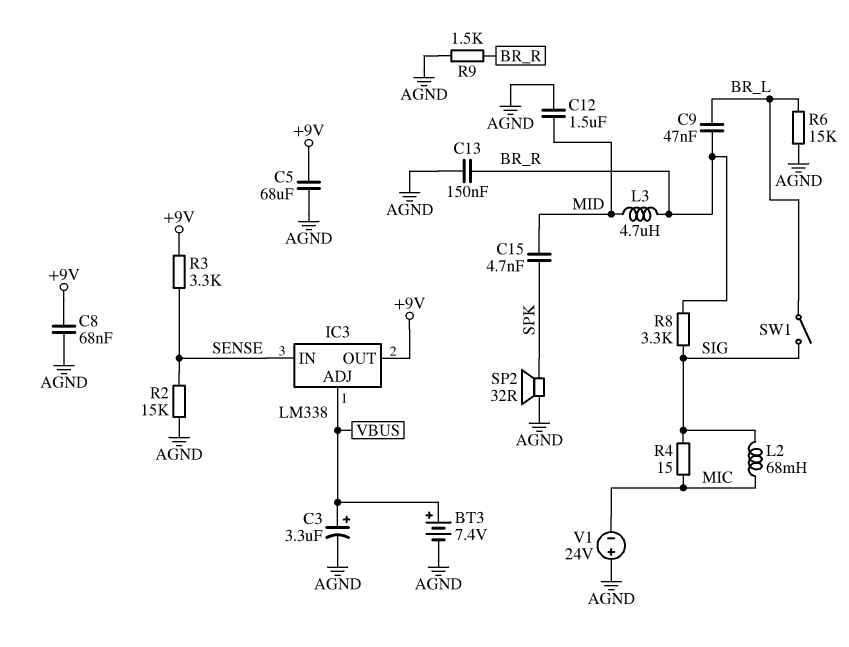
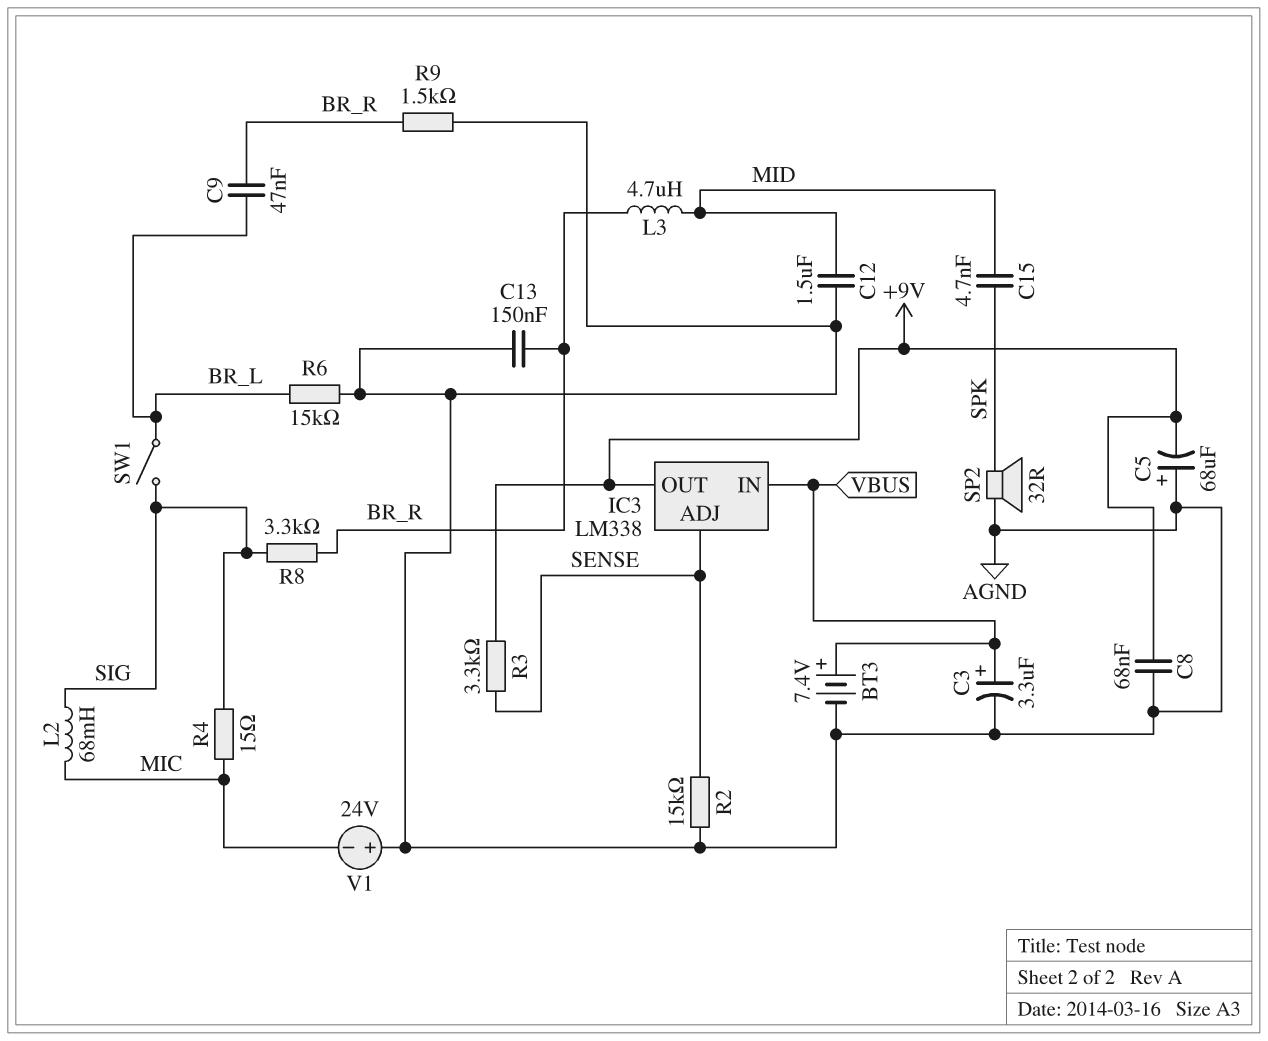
C5: 68uF (+9V, AGND) -> 68uF (plus AGND, minus +9V)
IC3 pin ADJ: VBUS -> SENSE
IC3 pin IN: SENSE -> VBUS

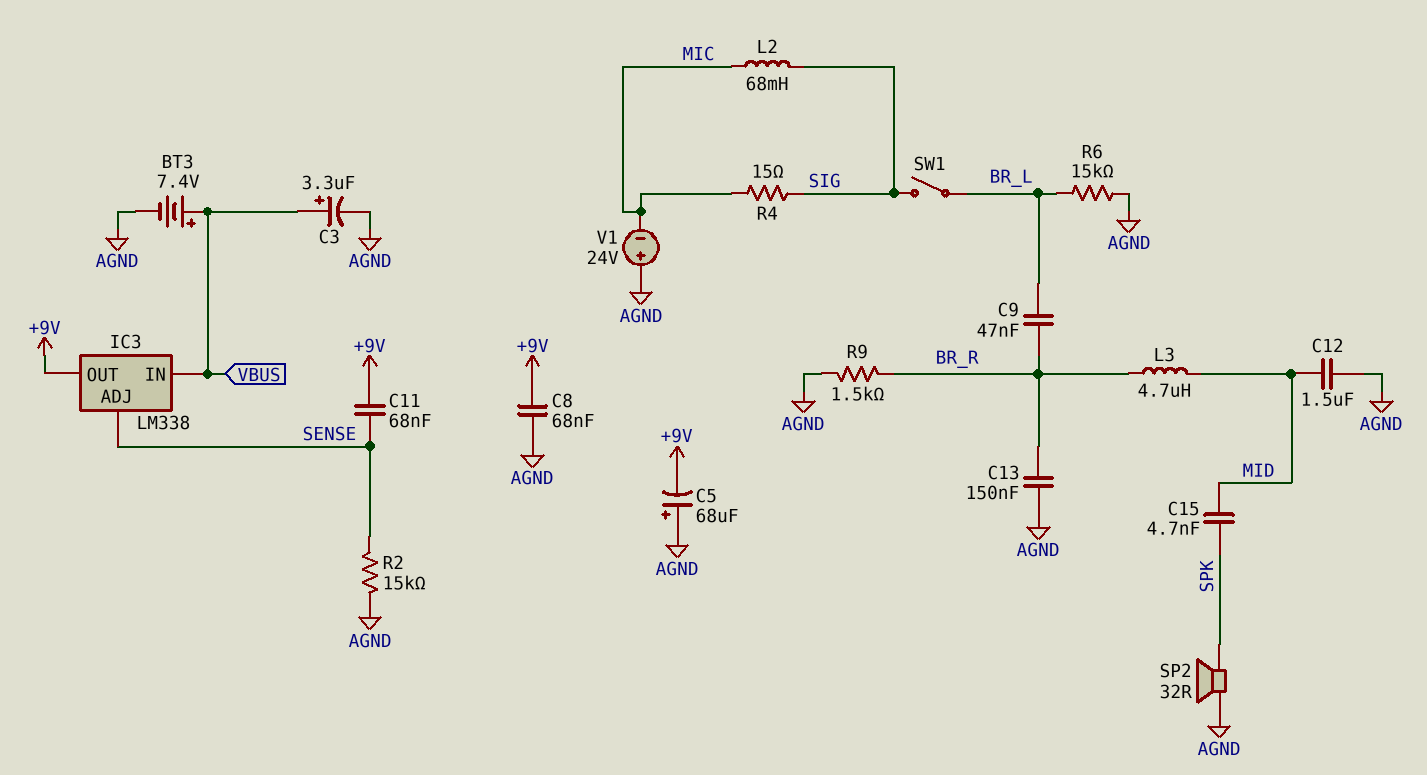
C11: none -> 68nF (+9V, SENSE)
R3: 3.3k (+9V, SENSE) -> none
R8: 3.3k (BR_R, SIG) -> none

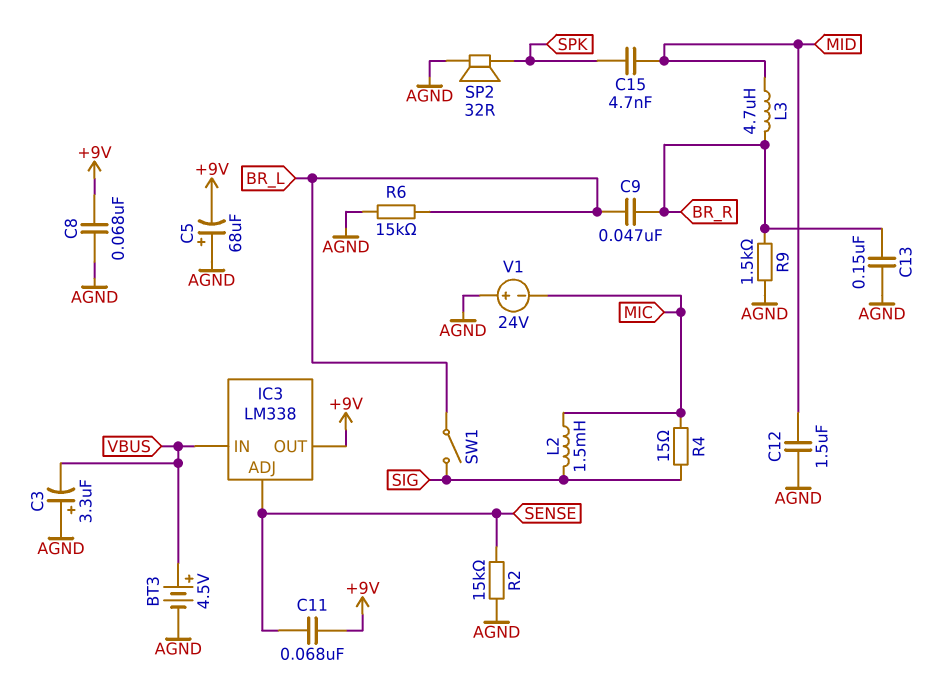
BT3: 7.4V (plus VBUS, minus AGND) -> 4.5V (plus VBUS, minus AGND)
C3: 3.3uF (plus VBUS, minus AGND) -> 3.3uF (plus AGND, minus VBUS)
L2: 68mH (MIC, SIG) -> 1.5mH (MIC, SIG)

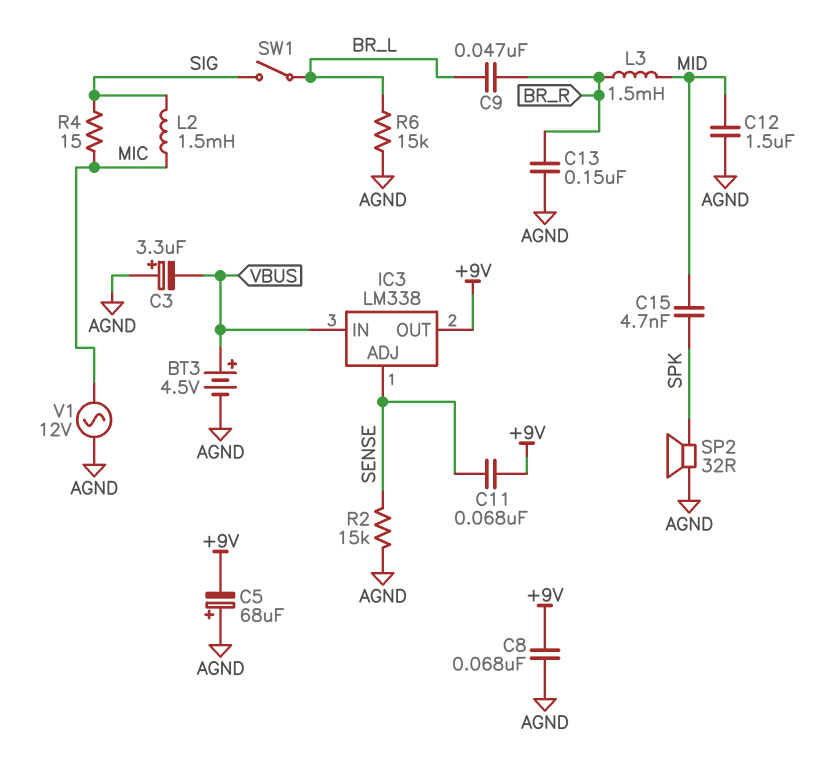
L3: 4.7uH (BR_R, MID) -> 1.5mH (BR_R, MID)
R9: 1.5k (AGND, BR_R) -> none
V1: 24V (plus AGND, minus MIC) -> AC 12V (AGND, MIC)

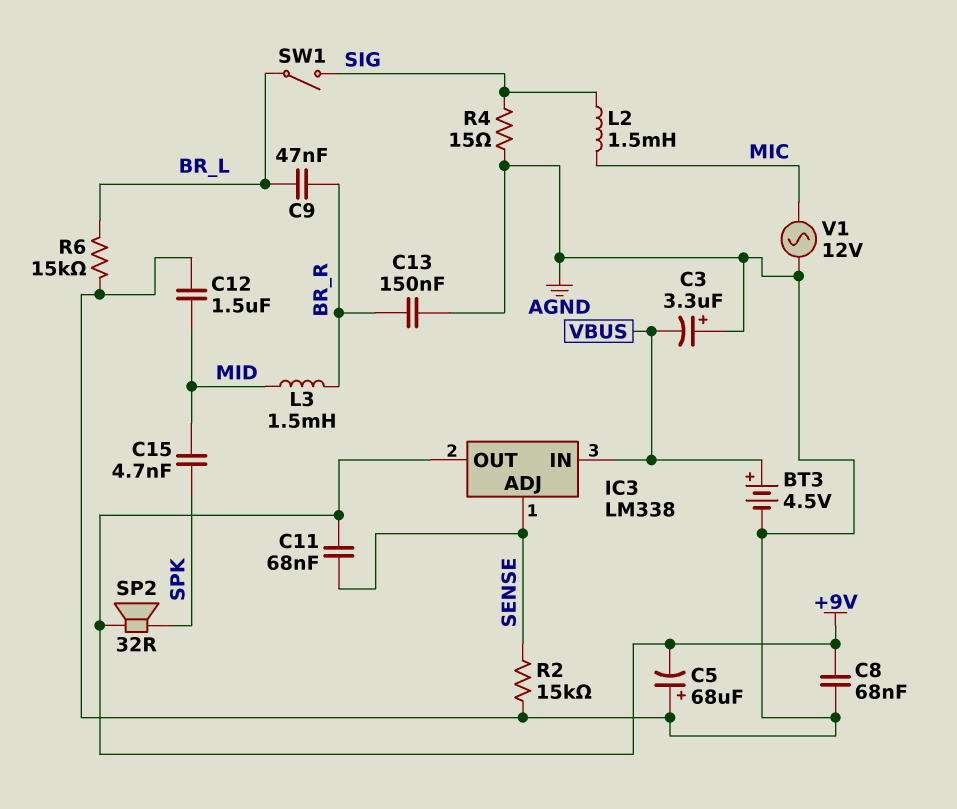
R4: 15 (MIC, SIG) -> 15 (AGND, SIG)
SP2: speaker 32R (AGND, SPK) -> speaker 32R (+9V, SPK)

